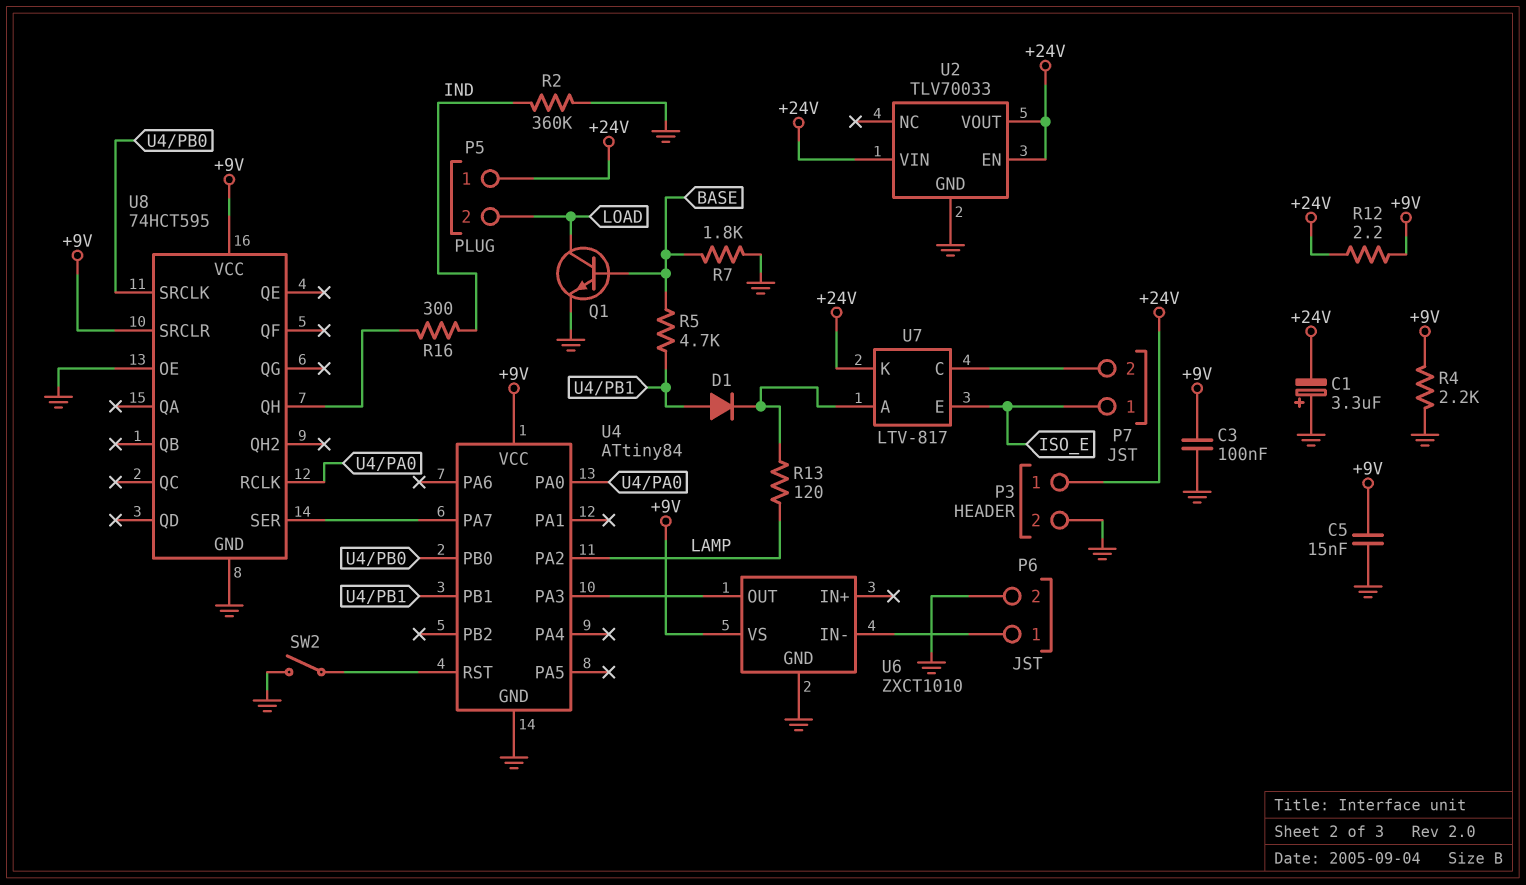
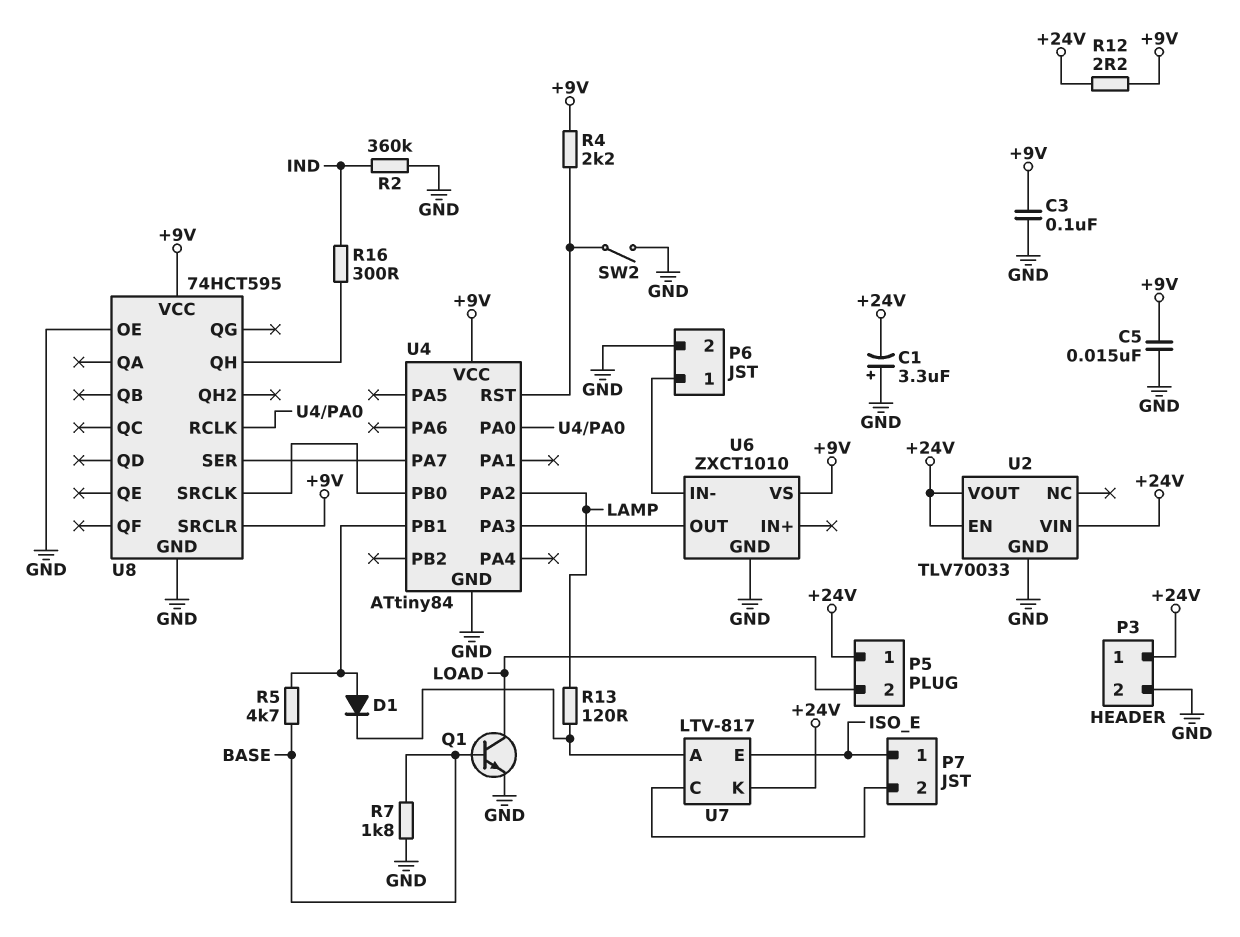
R4: 2.2k (+9V, GND) -> 2.2k (+9V, U4/RST)

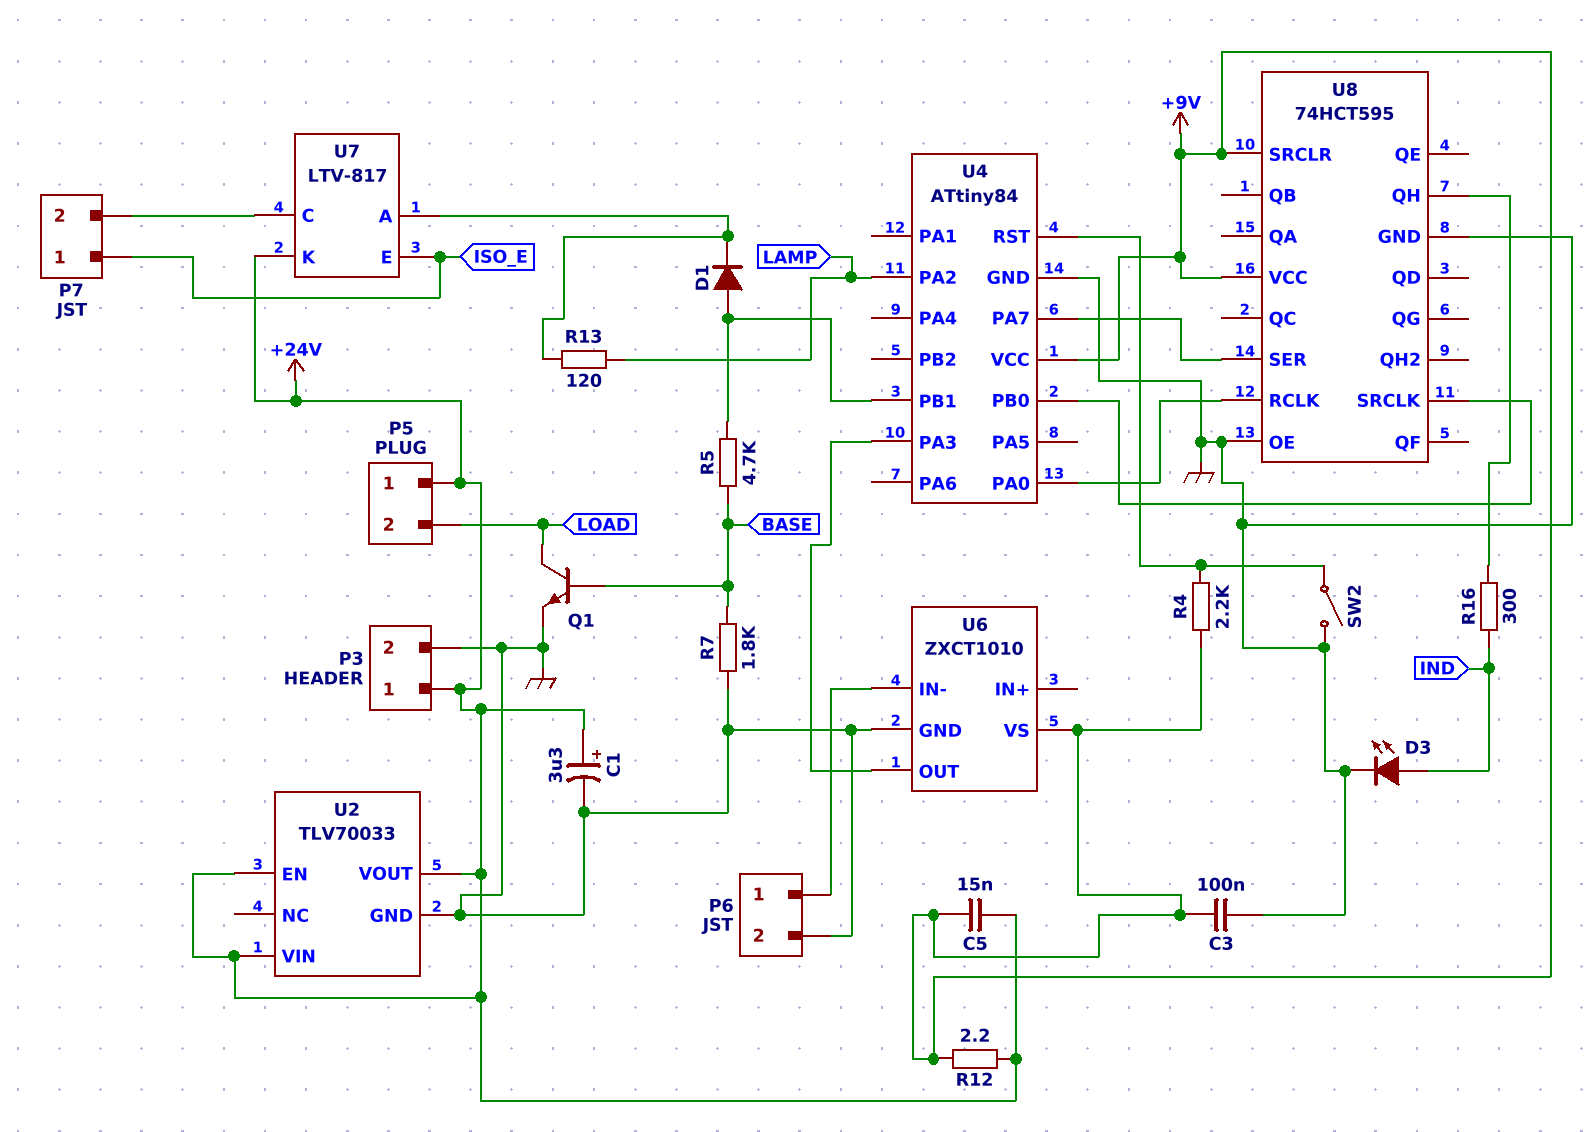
C1: 3.3uF (plus GND, minus +24V) -> 3.3uF (plus +24V, minus GND)
C5: 15nF (+9V, GND) -> 15nF (+9V, +24V)
D3: none -> LED (A IND, K GND)
R2: 360k (GND, IND) -> none

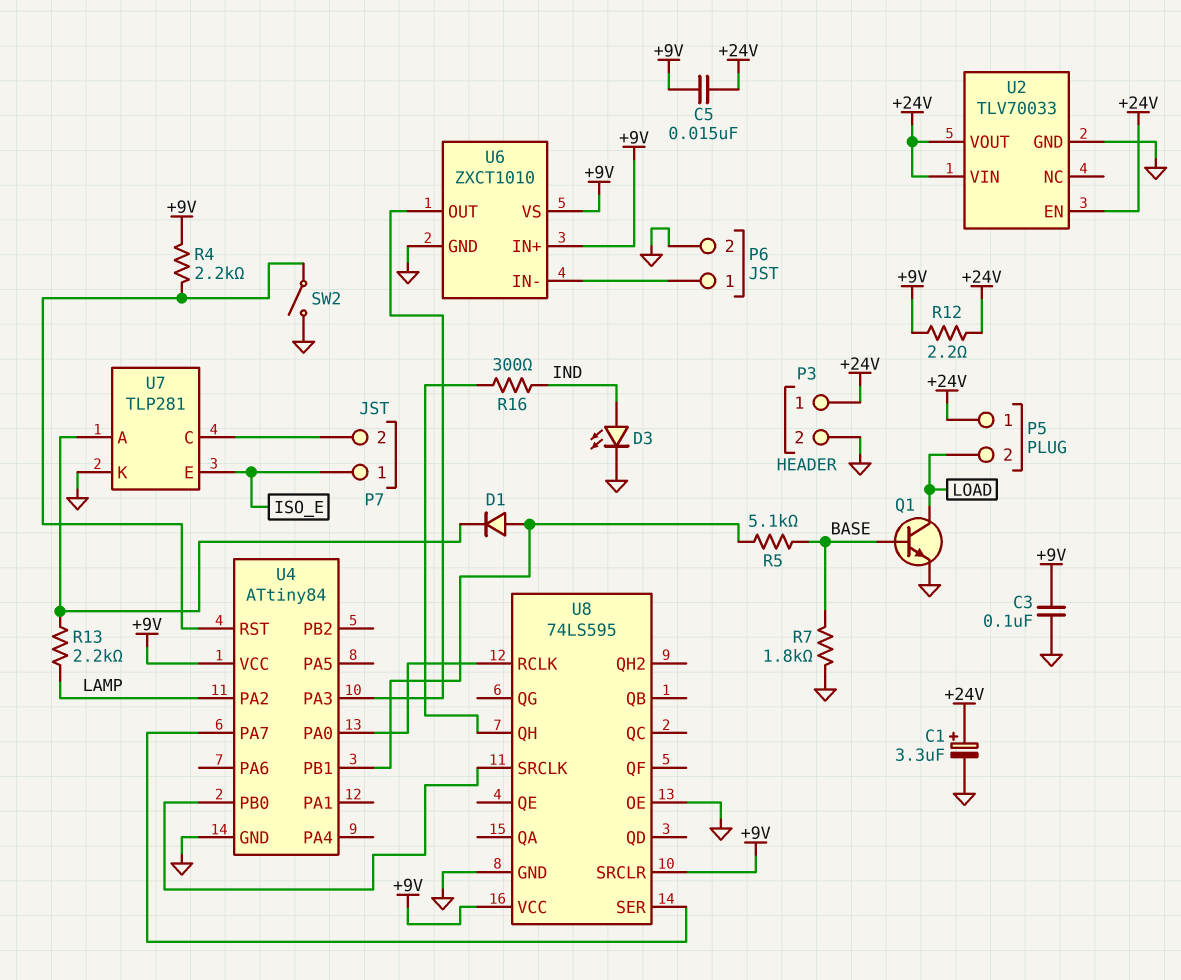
R5: 4.7k (BASE, U4/PB1) -> 5.1k (BASE, U4/PB1)
R13: 120 (LAMP, U7/A) -> 2.2k (LAMP, U7/A)
U6 pin IN+: none -> +9V
U7: LTV-817 -> TLP281
U7 pin K: +24V -> GND
U8: 74HCT595 -> 74LS595

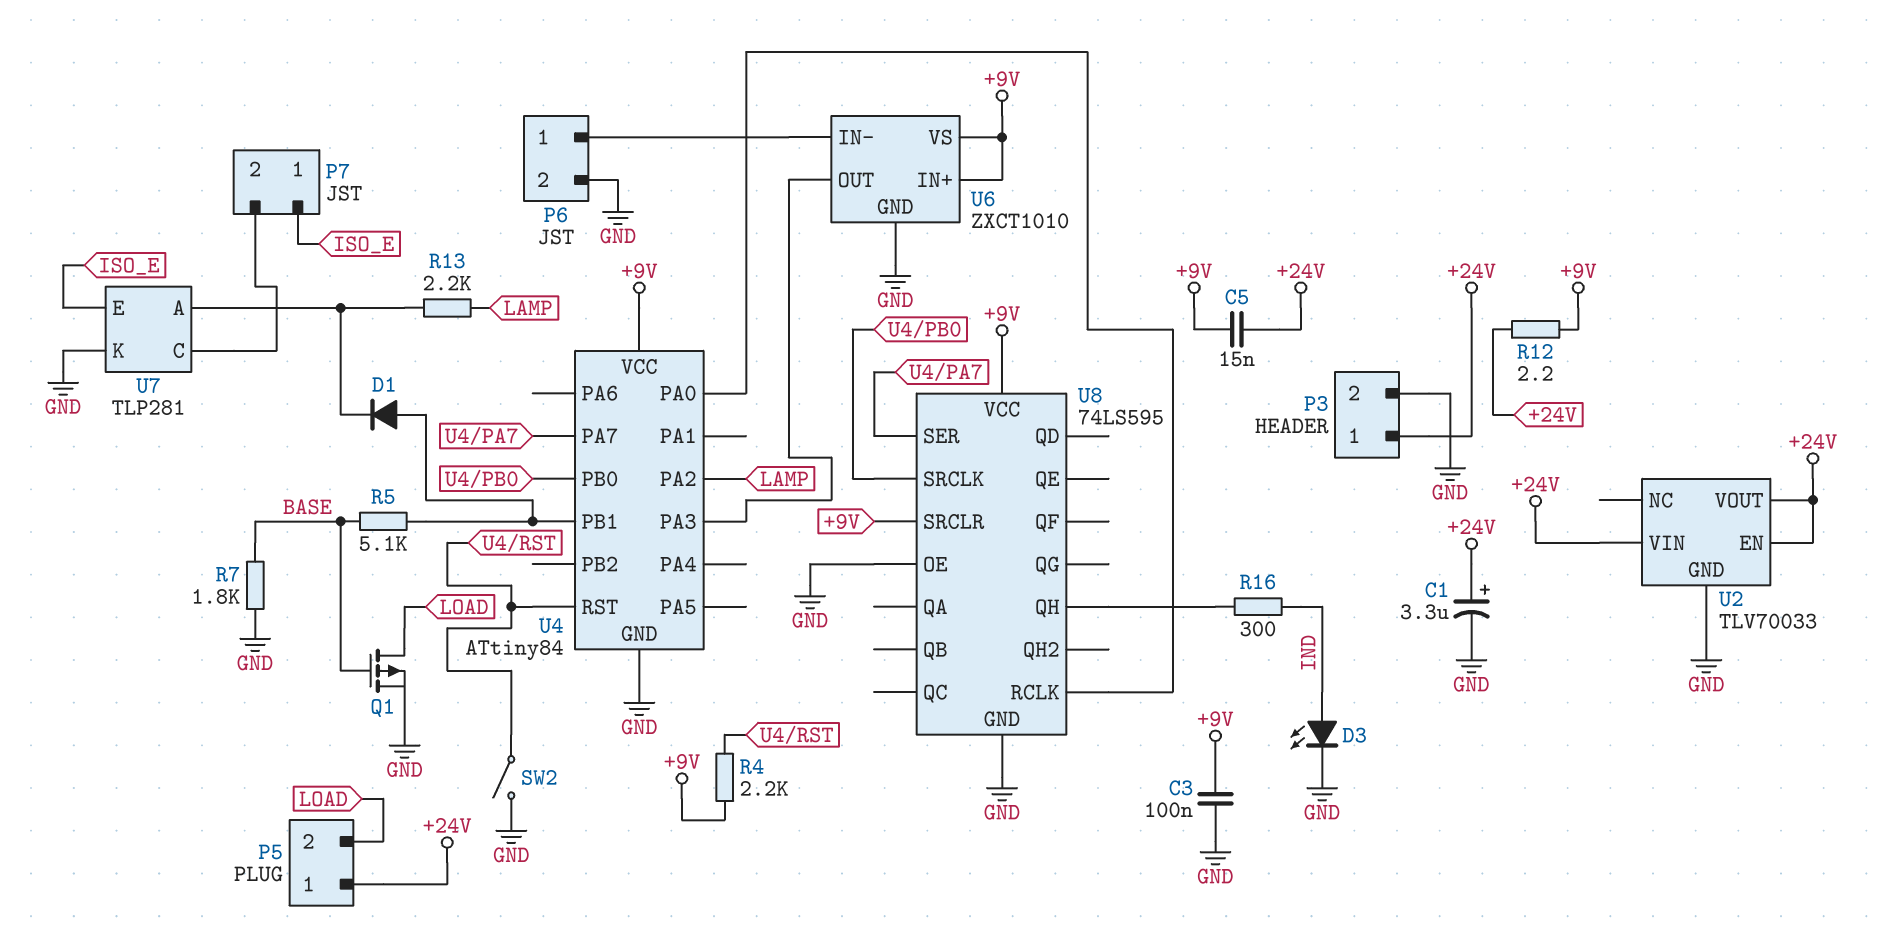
Q1: NPN (B BASE, C LOAD, E GND) -> PMOS (G BASE, D LOAD, S GND)

